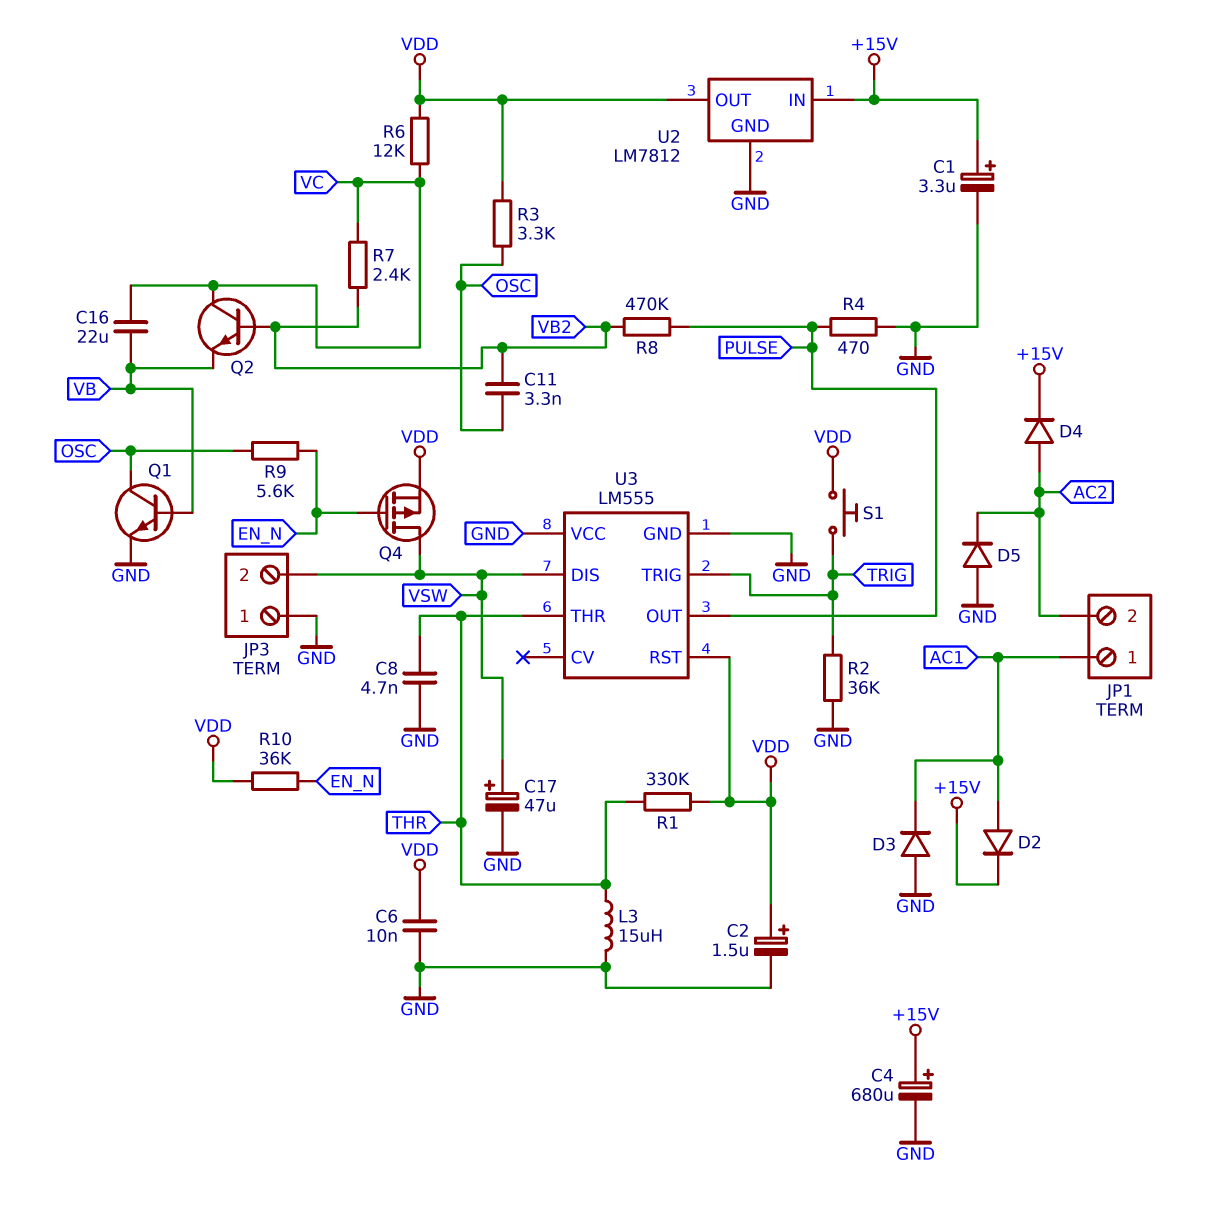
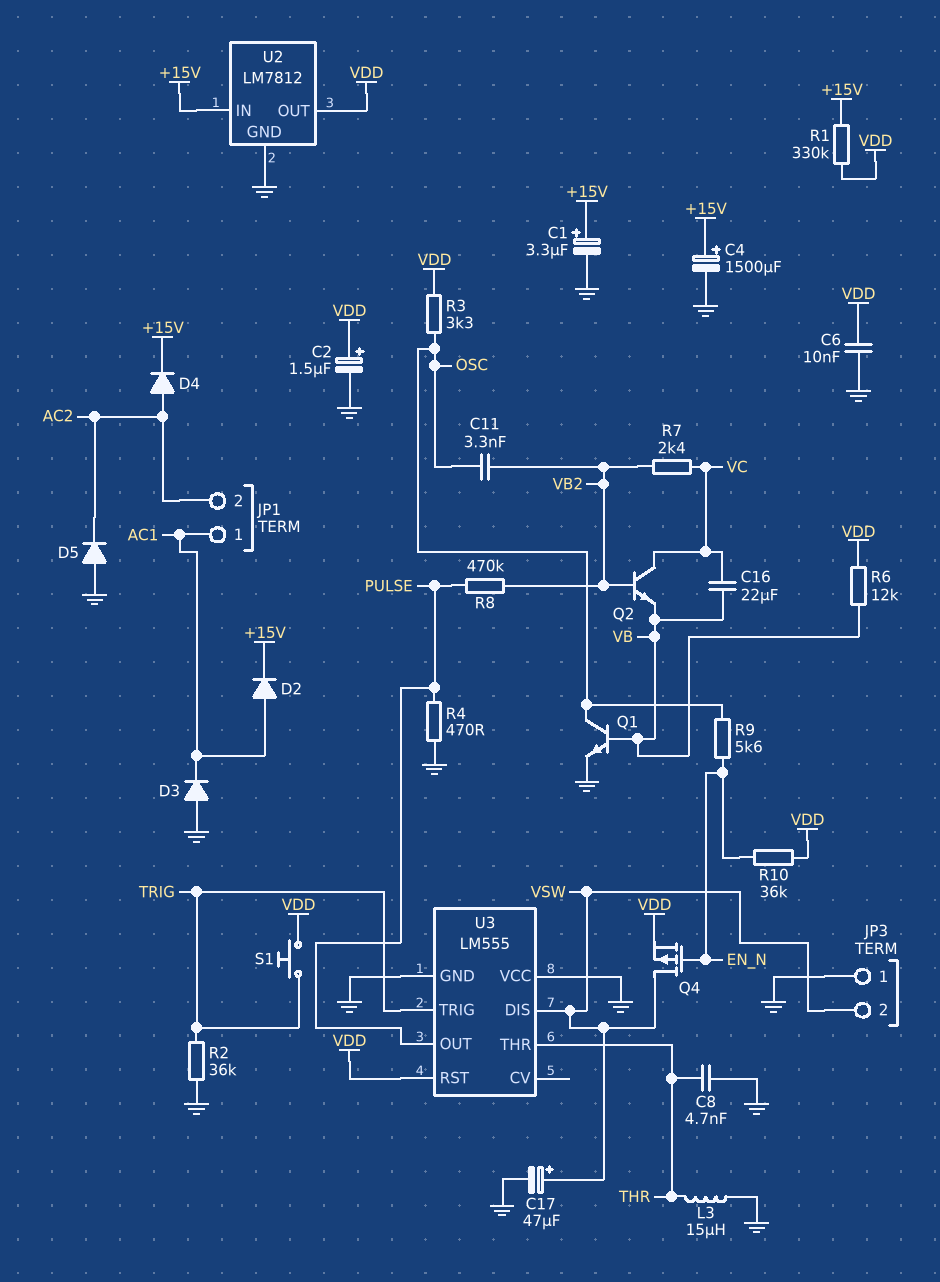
C4: 680uF (plus +15V, minus GND) -> 1500uF (plus +15V, minus GND)
R1: 330k (THR, VDD) -> 330k (+15V, VDD)
R6: 12k (VC, VDD) -> 12k (VB, VDD)

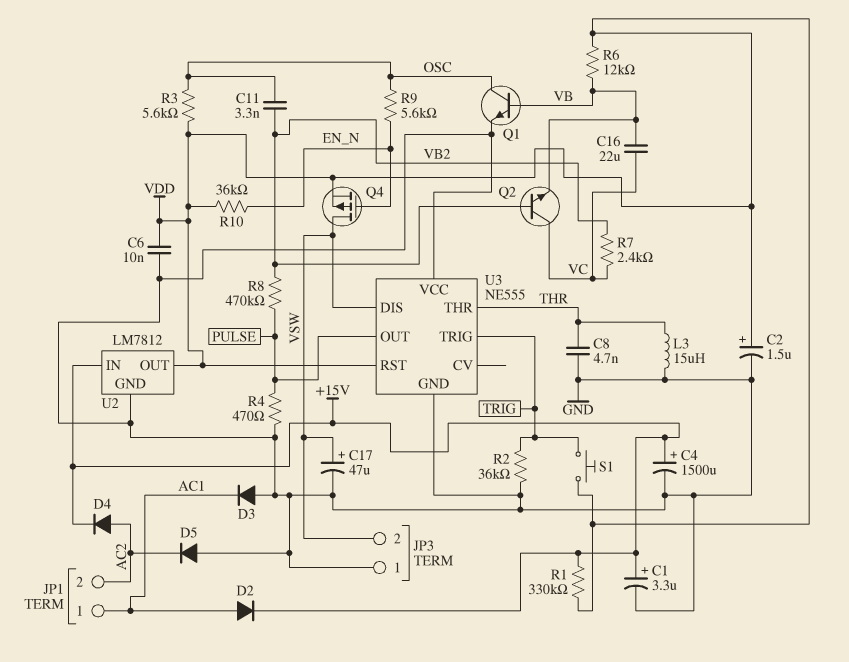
R3: 3.3k (OSC, VDD) -> 5.6k (OSC, VDD)
U3: LM555 -> NE555

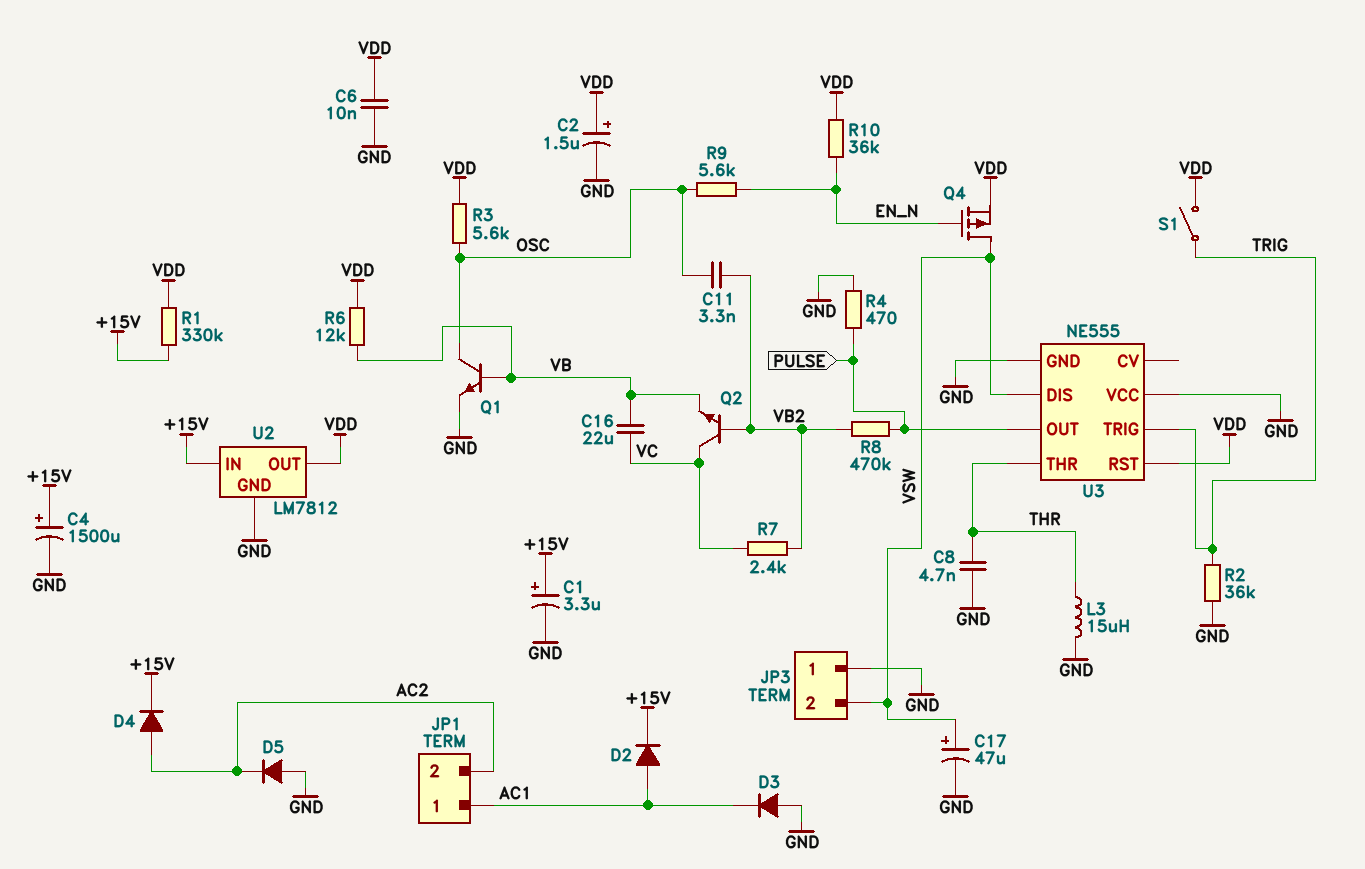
S1: button (TRIG, VDD) -> switch (TRIG, VDD)

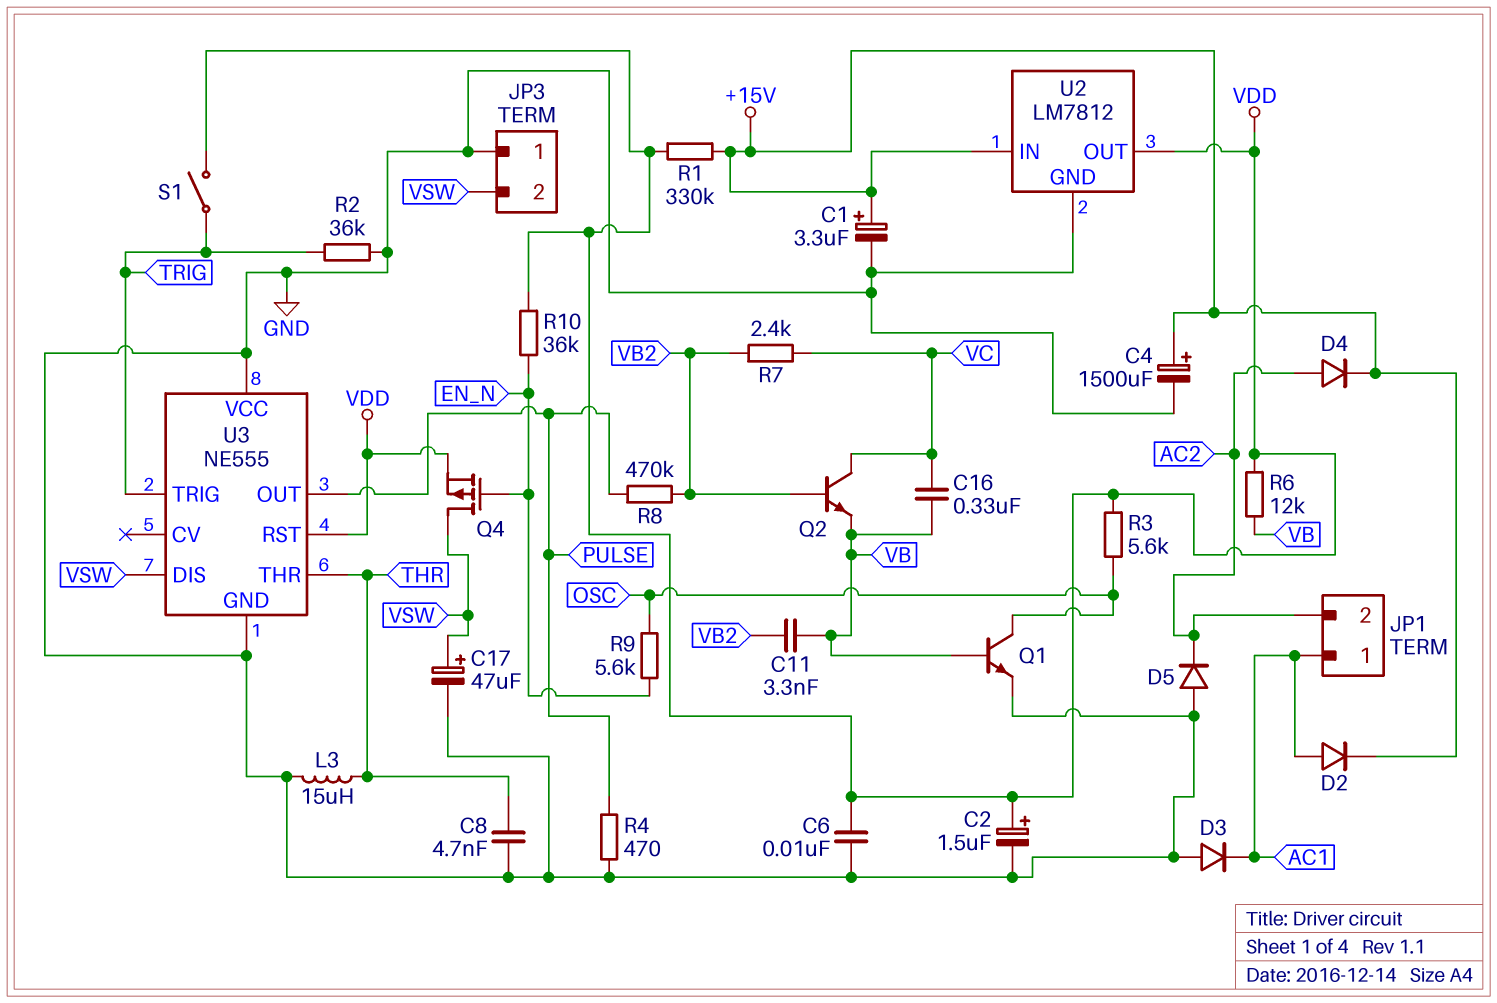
C11: 3.3nF (OSC, VB2) -> 3.3nF (VB, VB2)
C16: 22uF (VB, VC) -> 330nF (VB, VC)

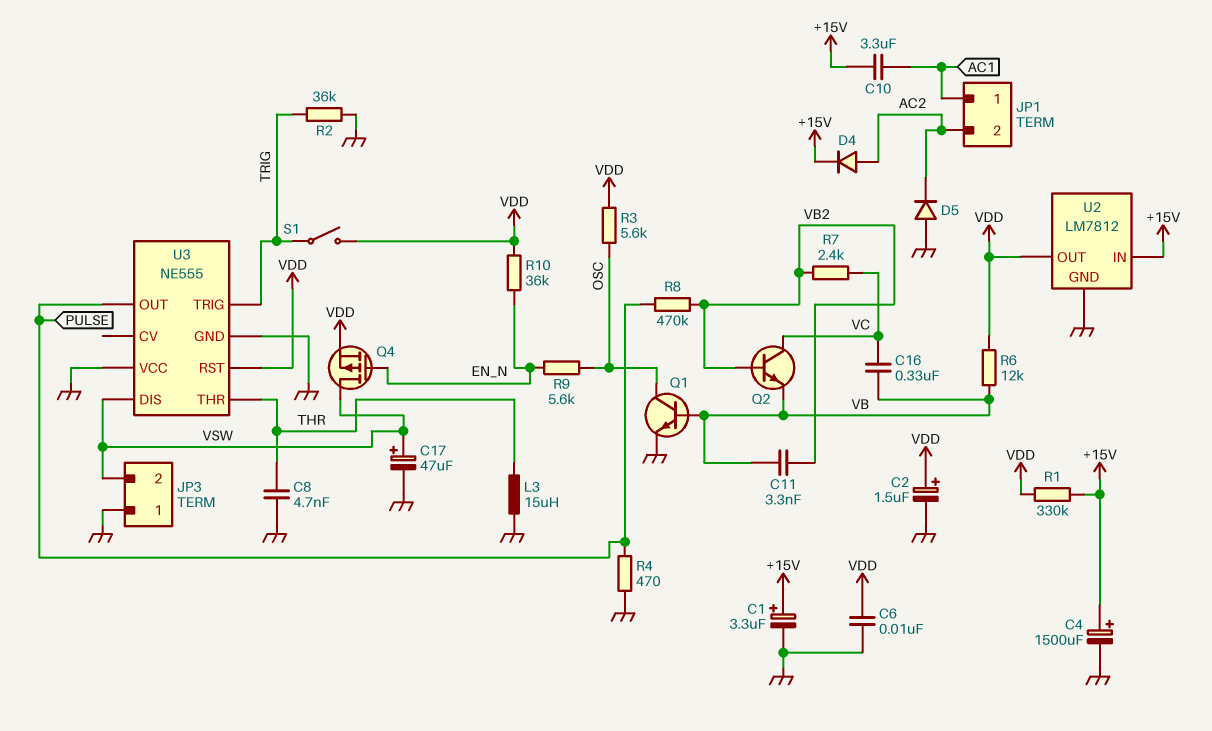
C10: none -> 3.3uF (+15V, AC1)
D2: diode (A AC1, K +15V) -> none
D3: diode (A GND, K AC1) -> none

